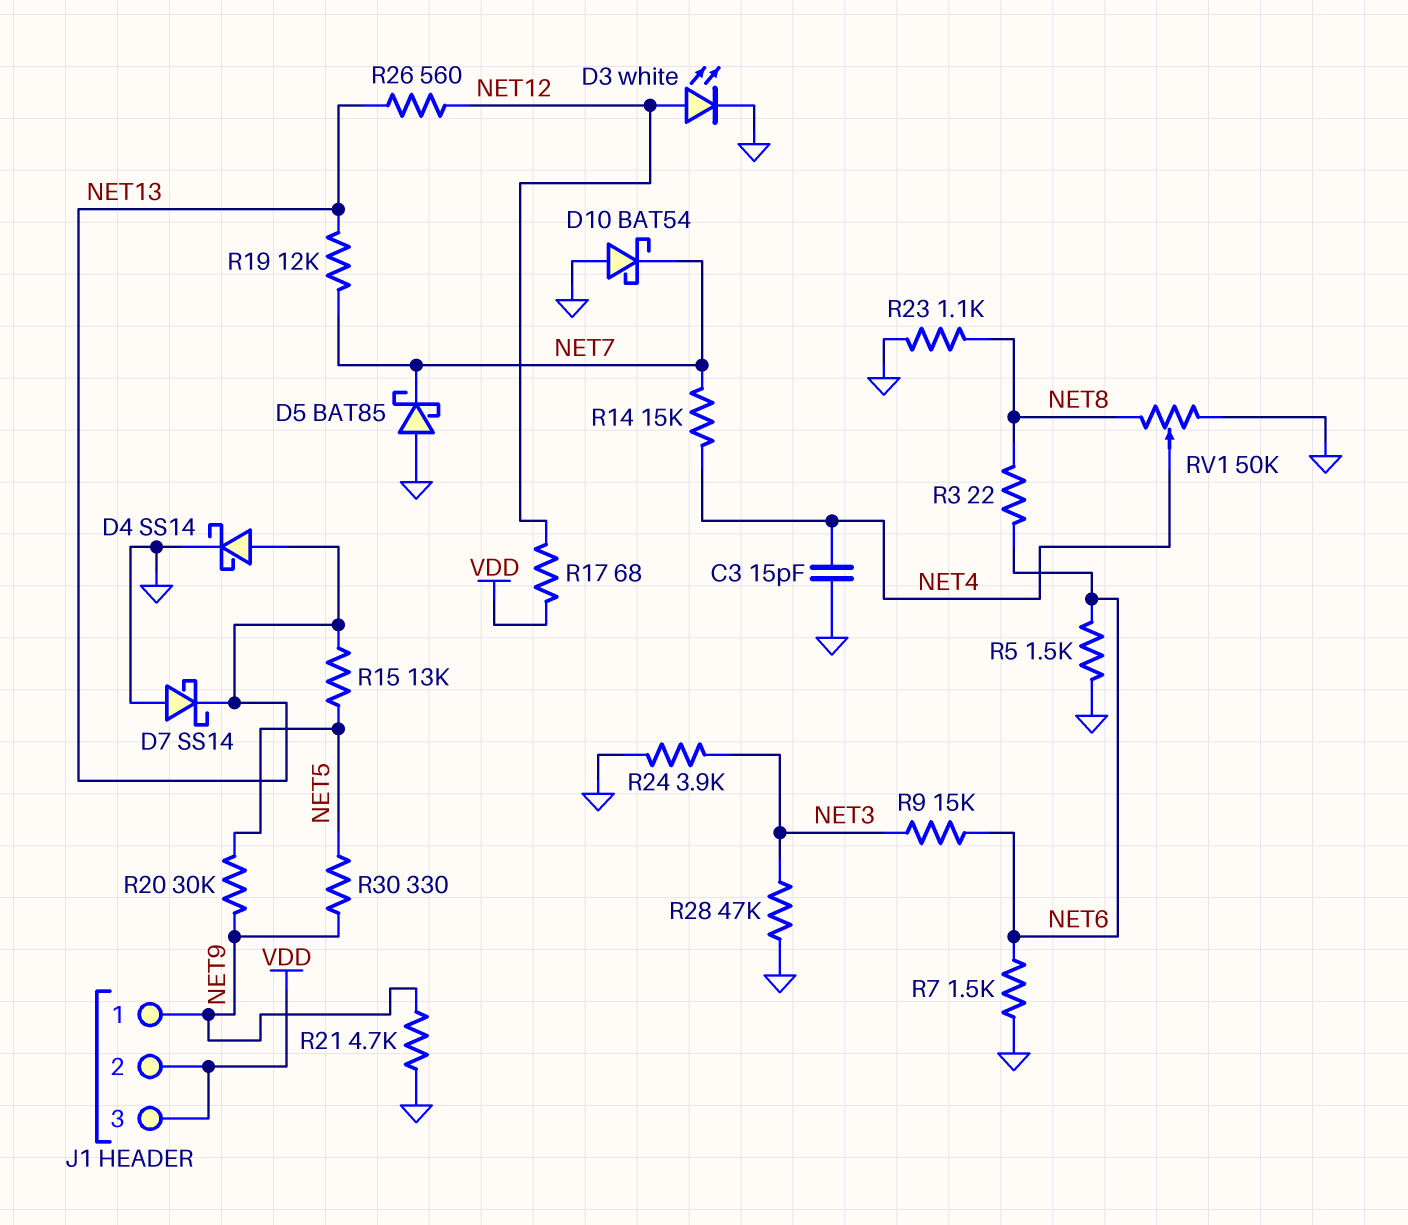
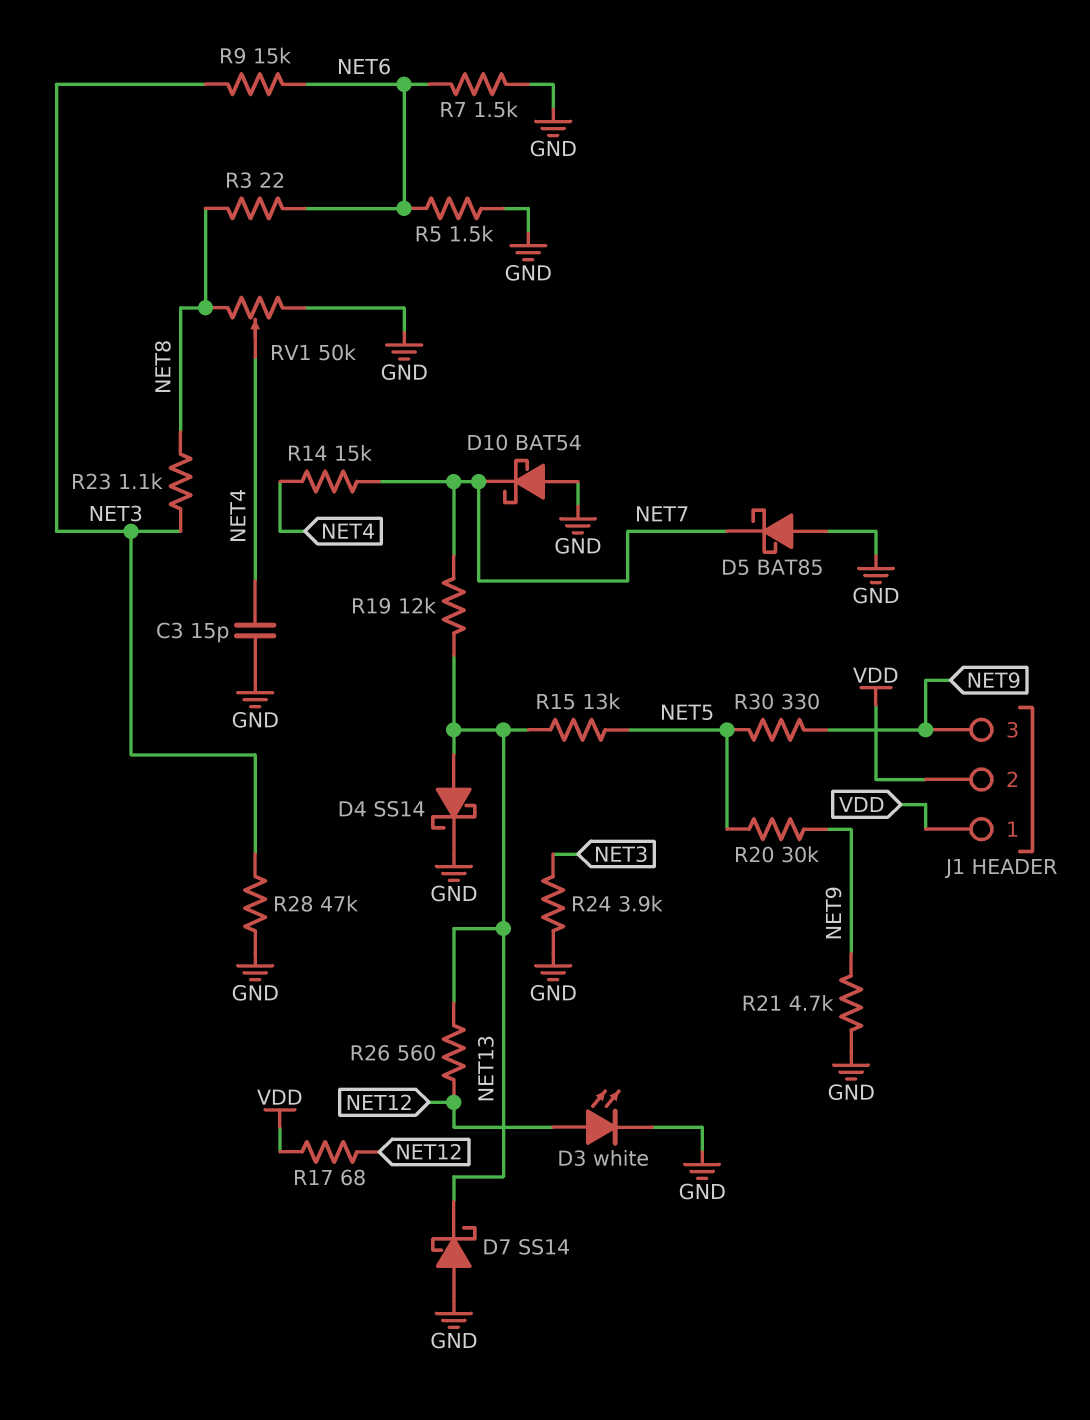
J1 pin 1: NET9 -> VDD
J1 pin 3: VDD -> NET9
R23: 1.1k (GND, NET8) -> 1.1k (NET3, NET8)

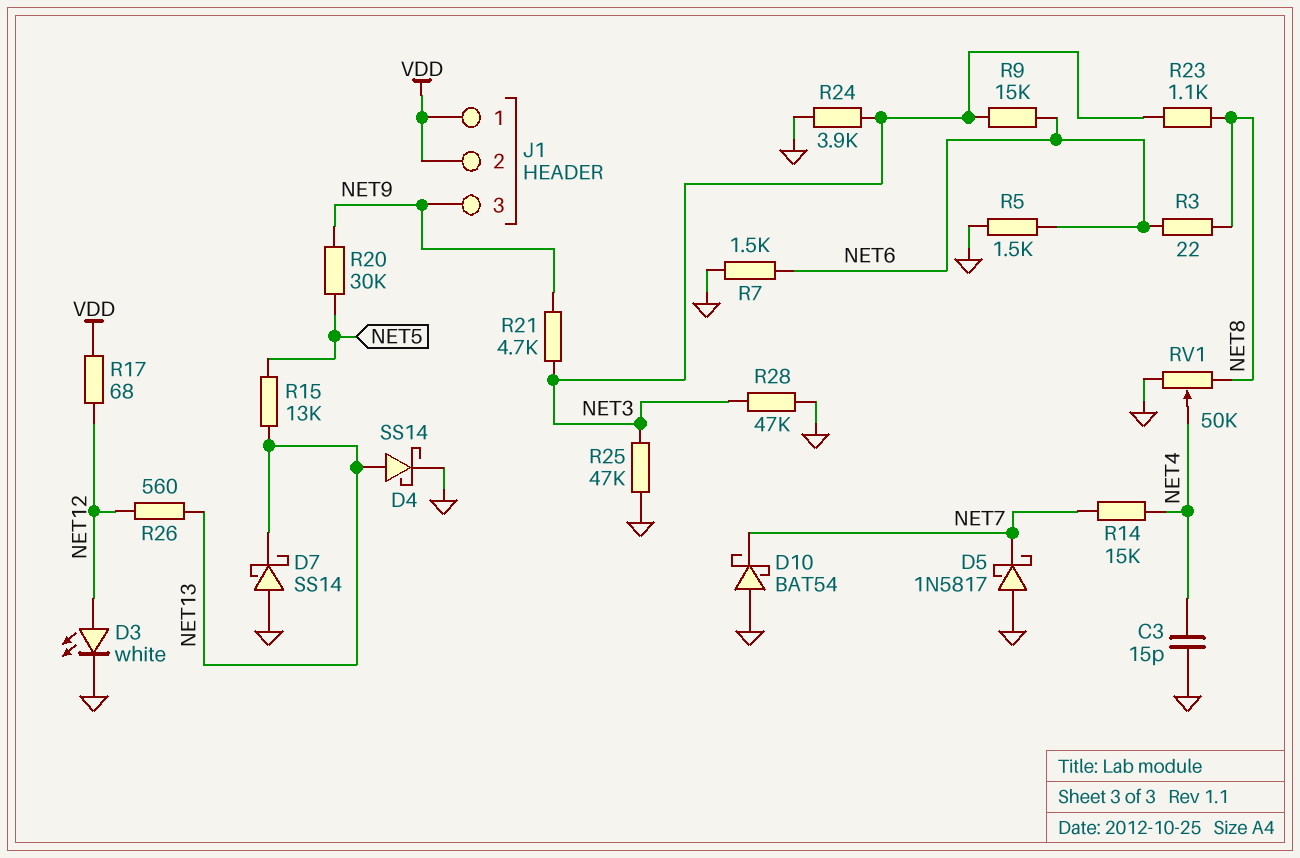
D5: schottky BAT85 (A GND, K NET7) -> schottky 1N5817 (A GND, K NET7)
R19: 12k (NET7, NET13) -> none
R21: 4.7k (GND, NET9) -> 4.7k (NET3, NET9)
R25: none -> 47k (GND, NET3)
R30: 330 (NET5, NET9) -> none

